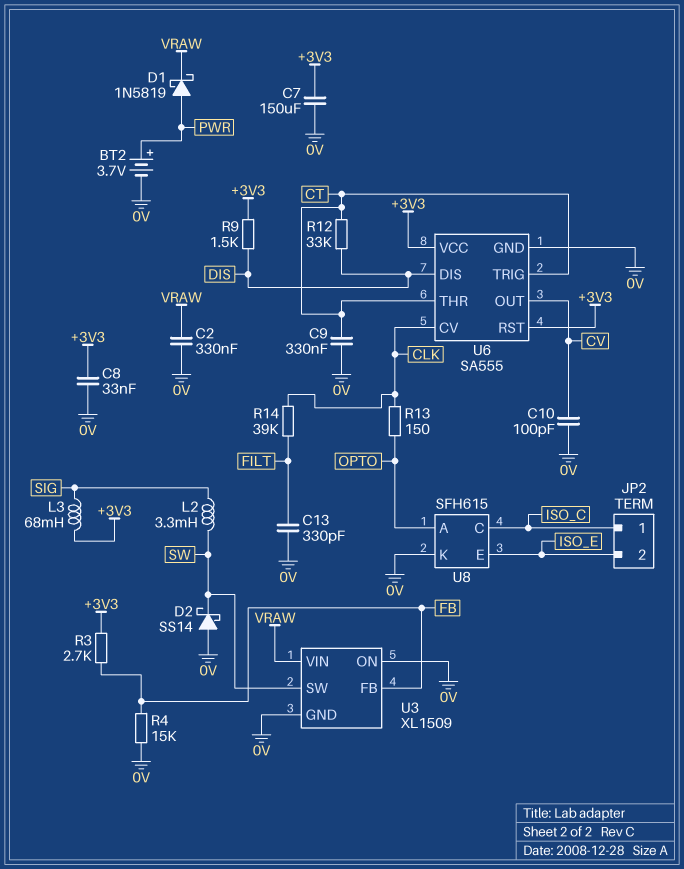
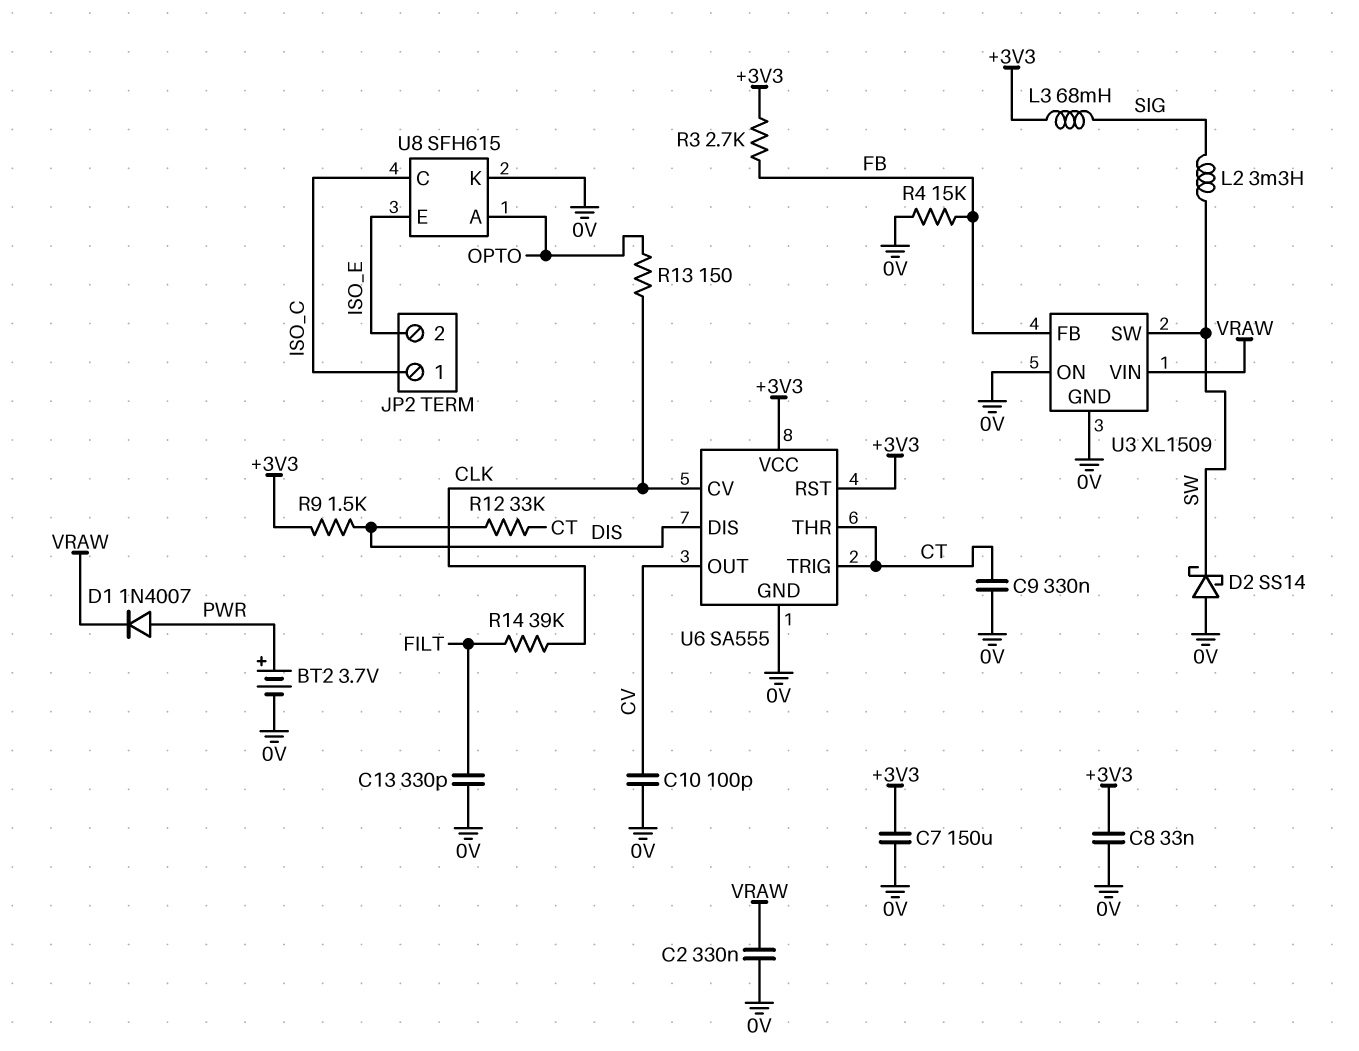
D1: schottky 1N5819 (A PWR, K VRAW) -> diode 1N4007 (A PWR, K VRAW)

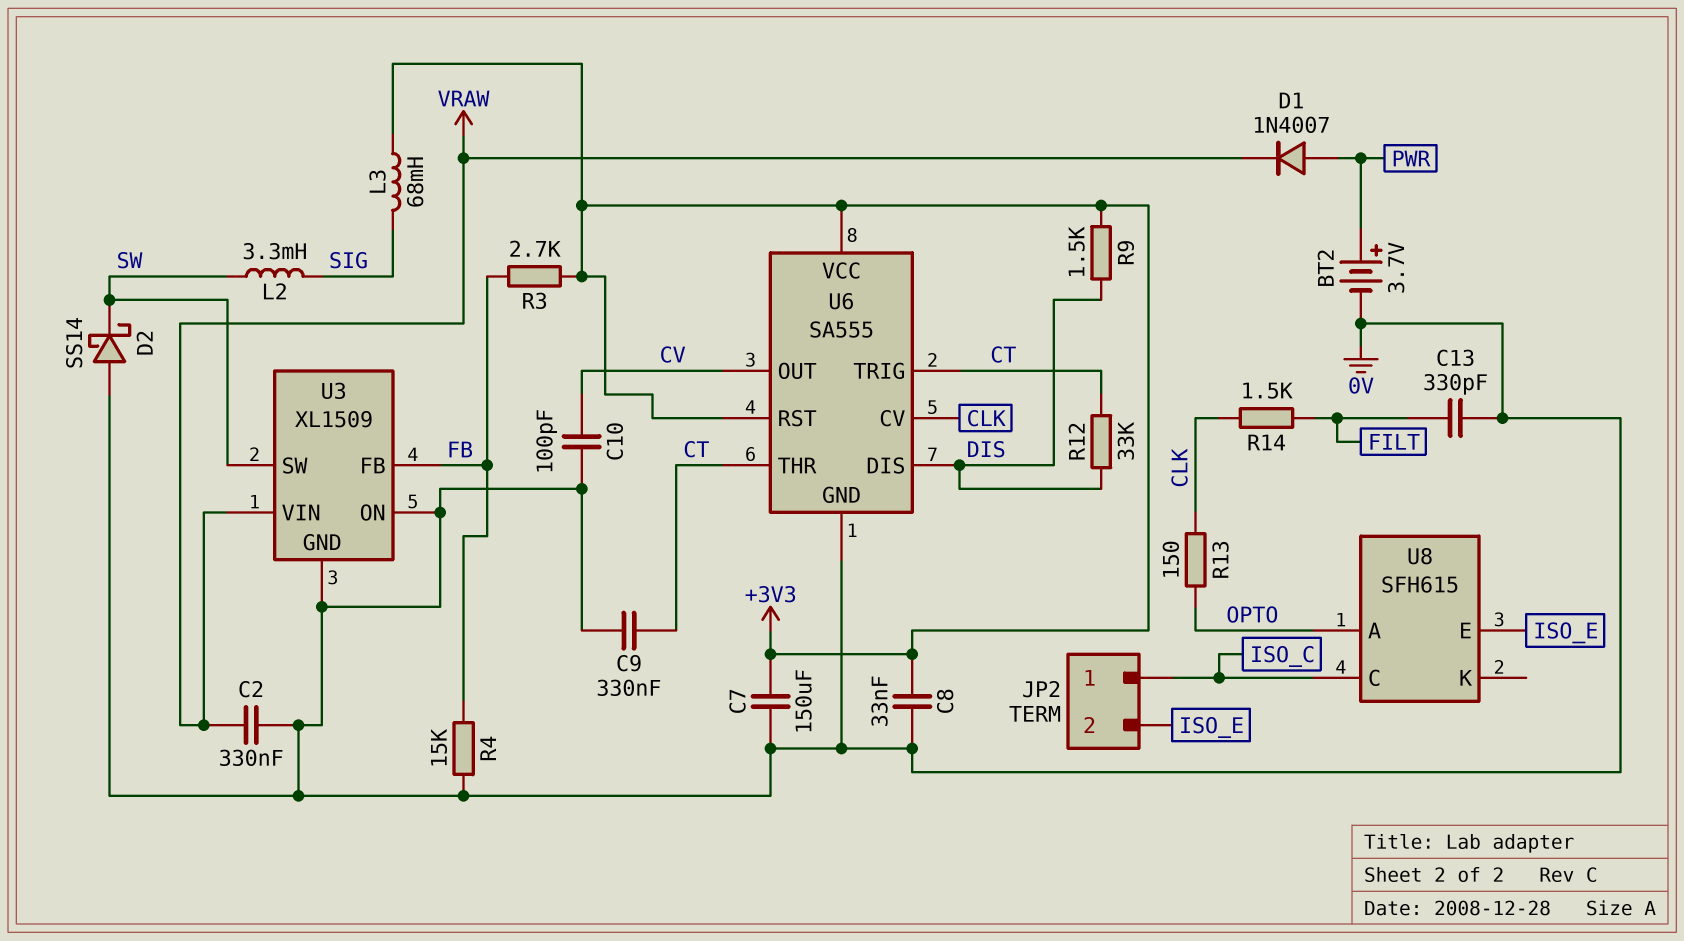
R14: 39k (CLK, FILT) -> 1.5k (CLK, FILT)
U8 pin K: 0V -> none

